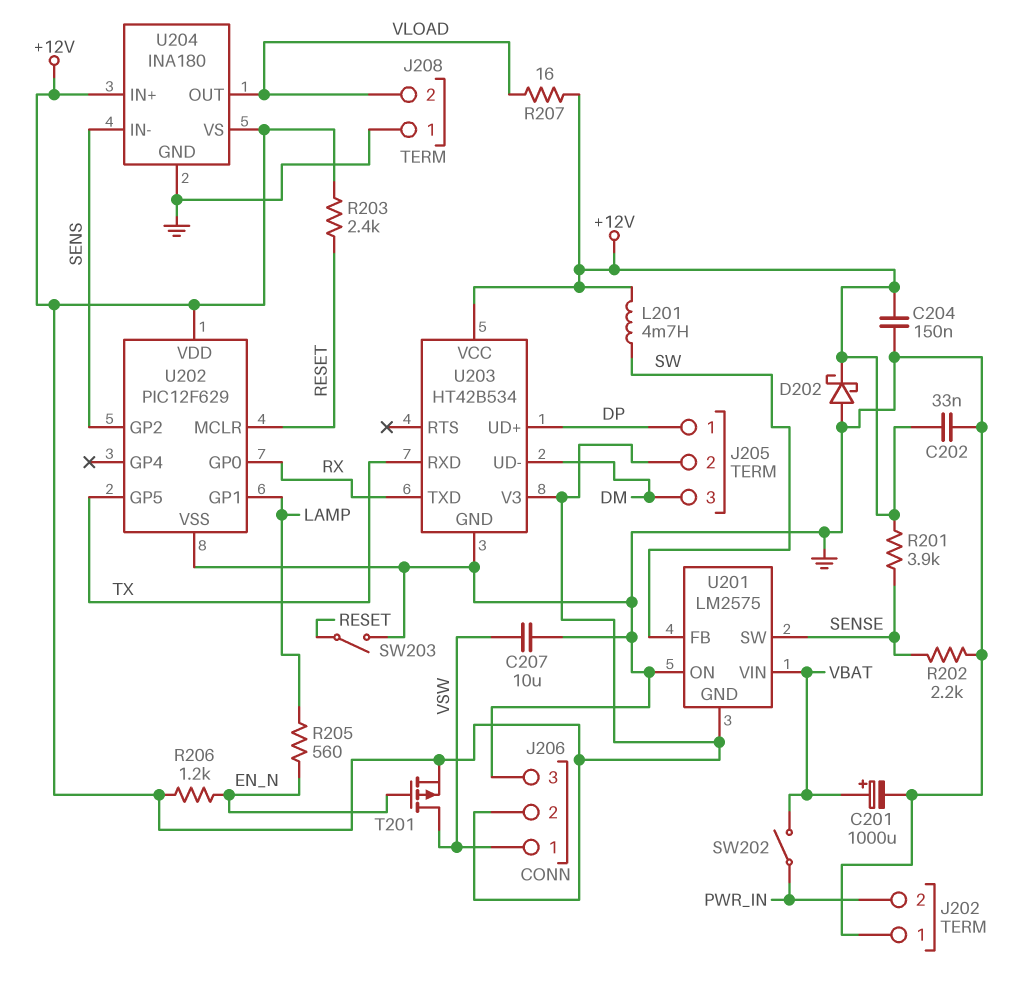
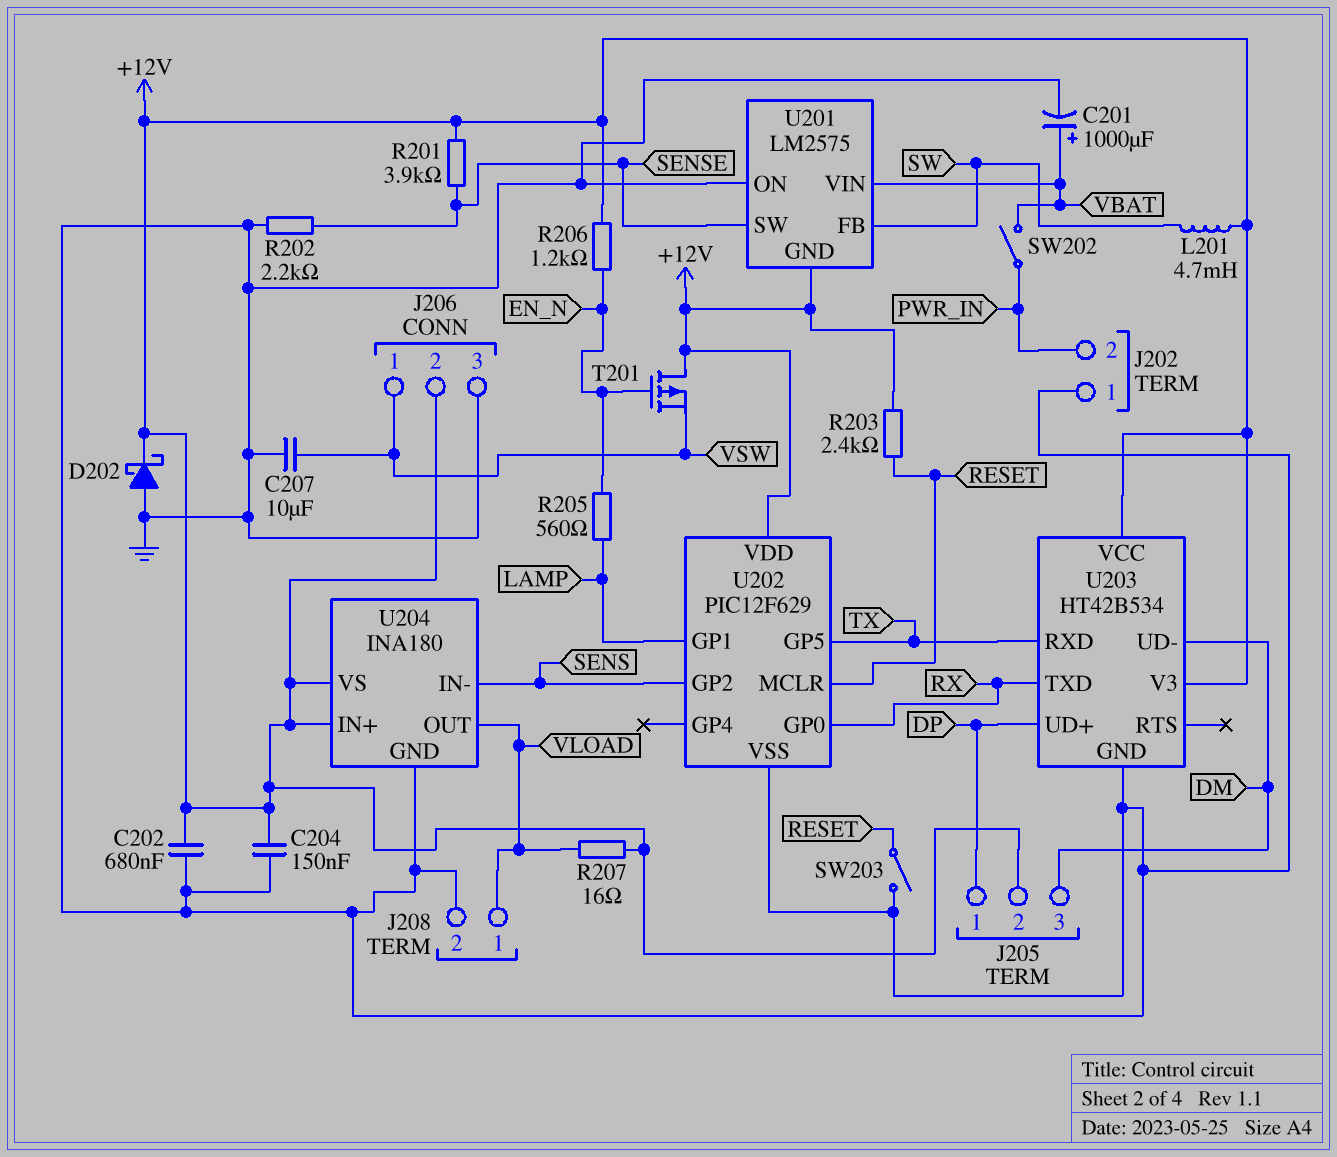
C202: 33nF (+12V, GND) -> 680nF (+12V, GND)
J208 pin 1: GND -> VLOAD
J208 pin 2: VLOAD -> GND
T201: PMOS (G EN_N, D VSW, S +12V) -> PMOS (G EN_N, D +12V, S VSW)

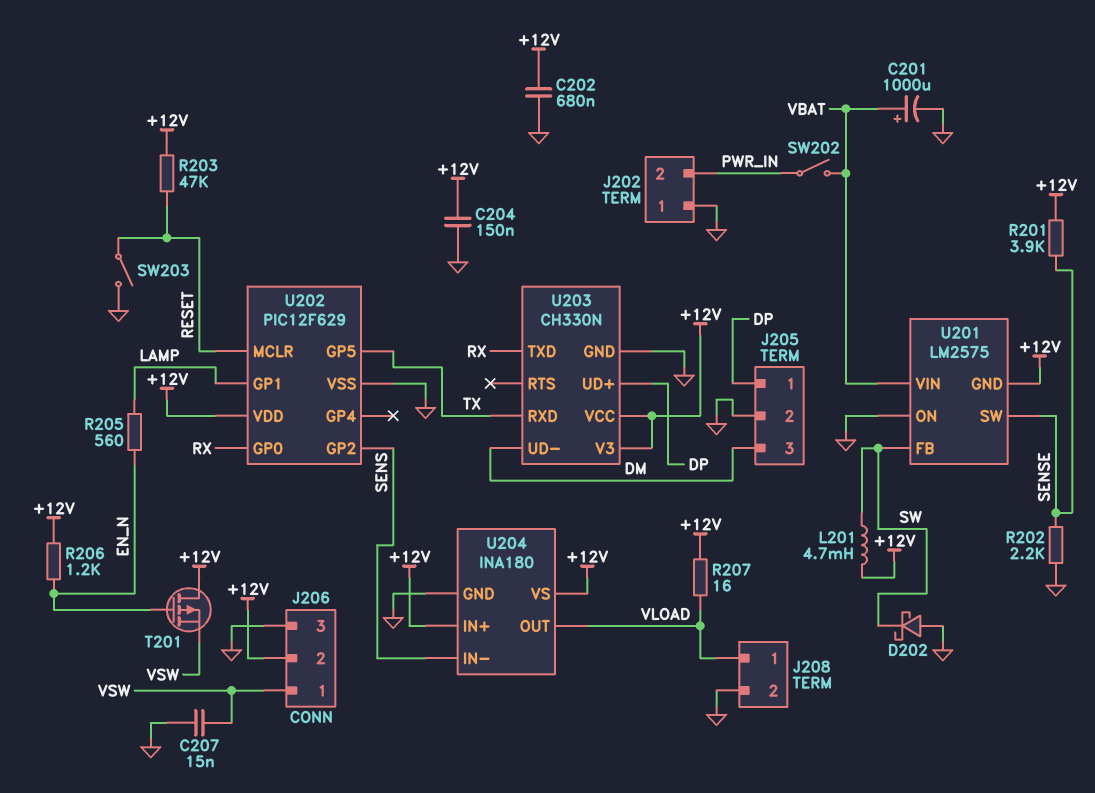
C207: 10uF (GND, VSW) -> 15nF (GND, VSW)
D202: schottky (A GND, K +12V) -> schottky (A GND, K SW)
J205 pin 2: +12V -> GND
R203: 2.4k (+12V, RESET) -> 47k (+12V, RESET)
U203: HT42B534 -> CH330N

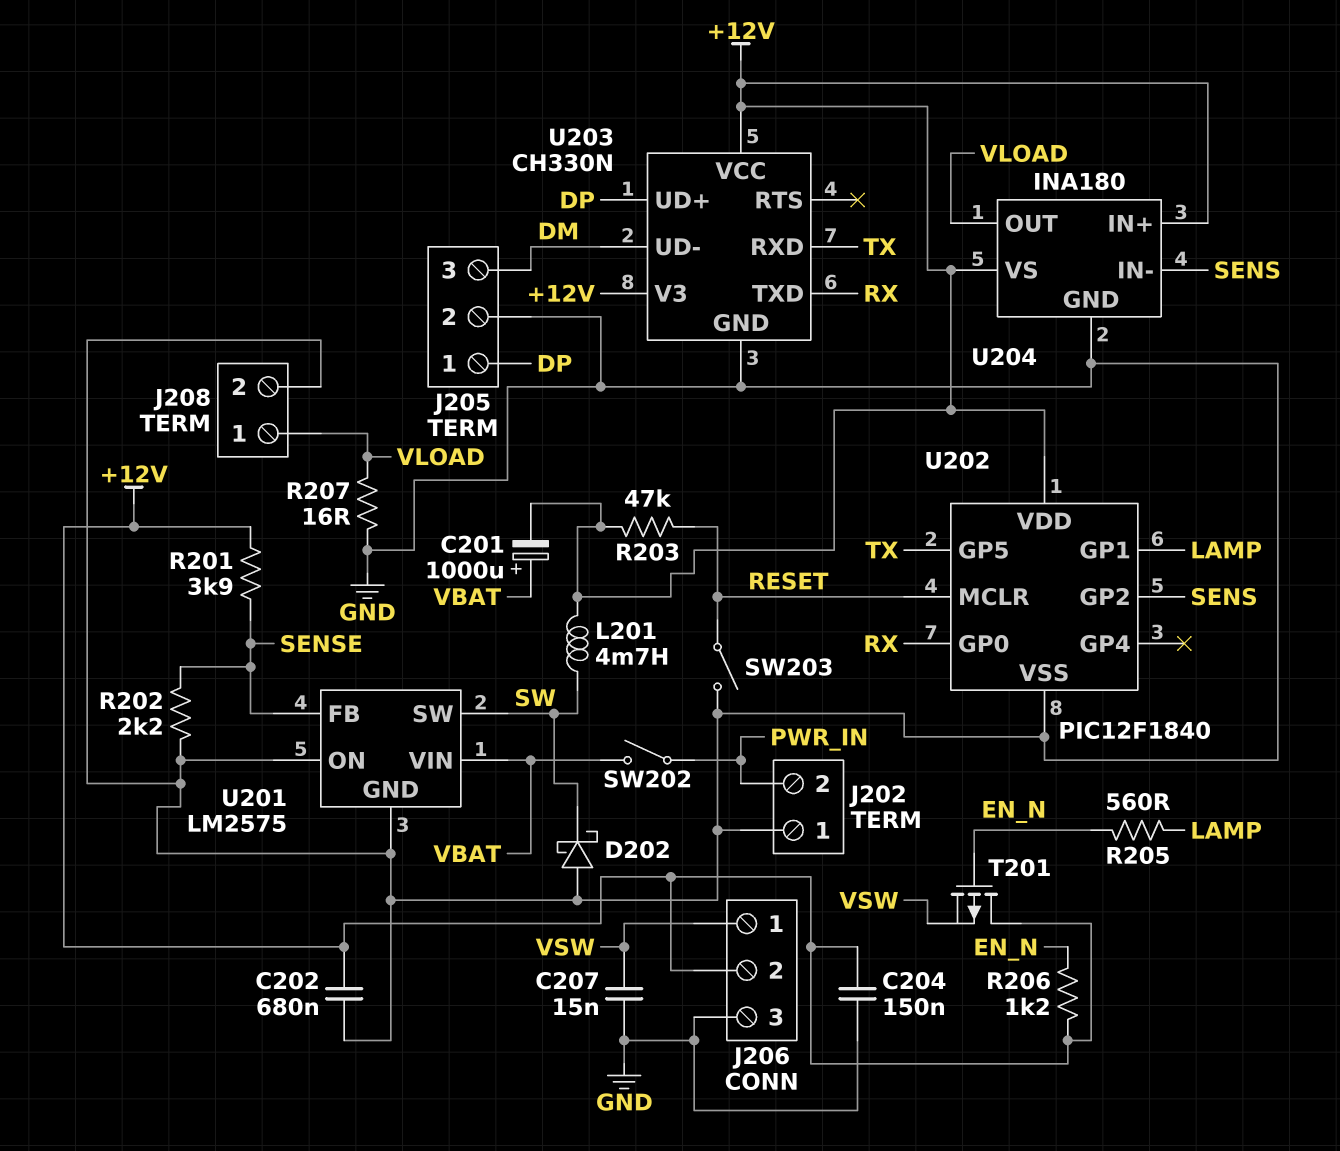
C201: 1000uF (plus VBAT, minus GND) -> 1000uF (plus VBAT, minus +12V)
R207: 16 (+12V, VLOAD) -> 16 (GND, VLOAD)
U201 pin FB: SW -> SENSE
U201 pin GND: +12V -> GND
U201 pin SW: SENSE -> SW
U202: PIC12F629 -> PIC12F1840

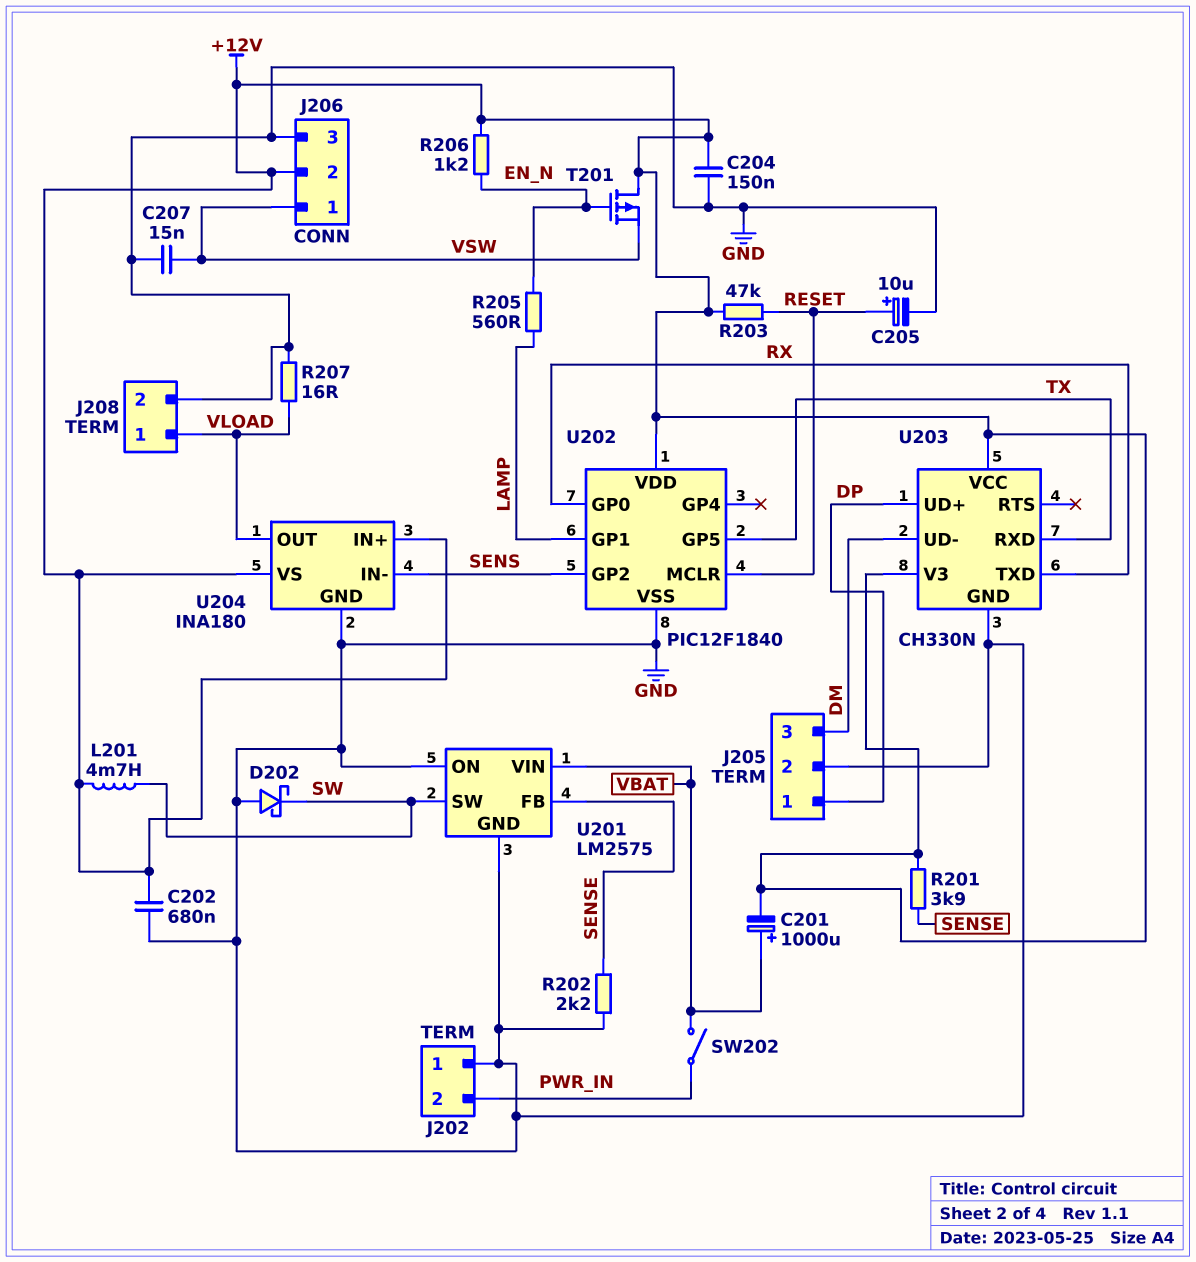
C205: none -> 10uF (plus RESET, minus GND)
SW203: switch (GND, RESET) -> none

